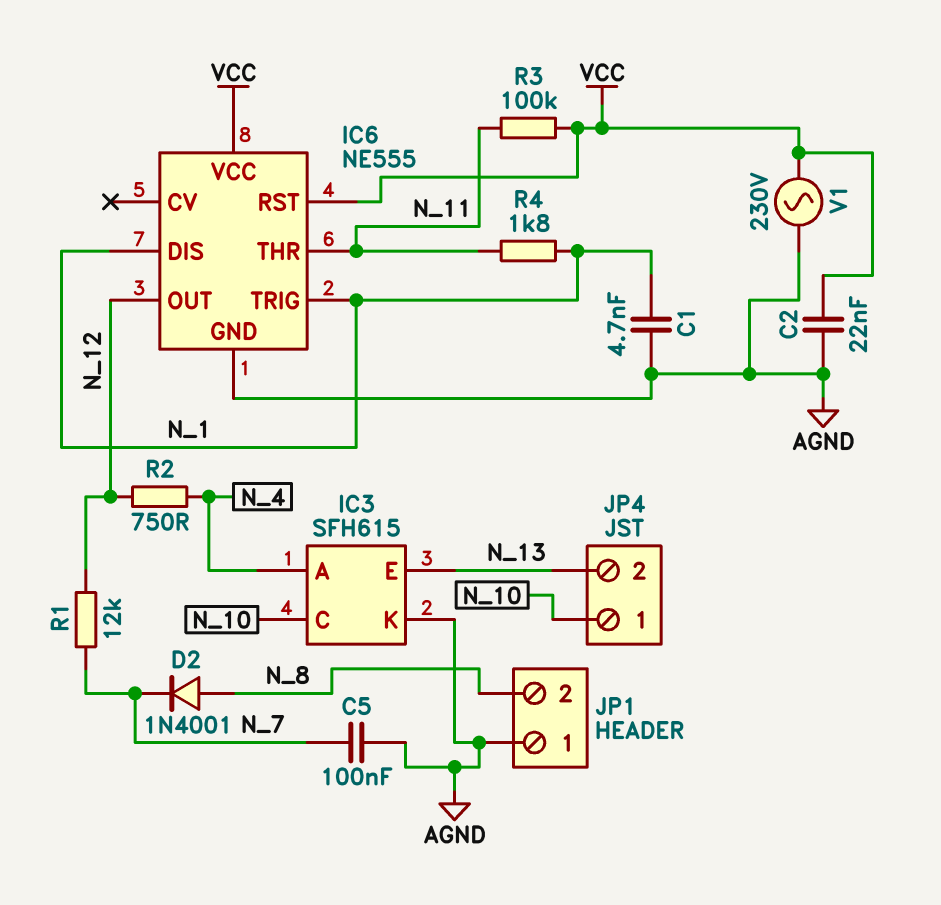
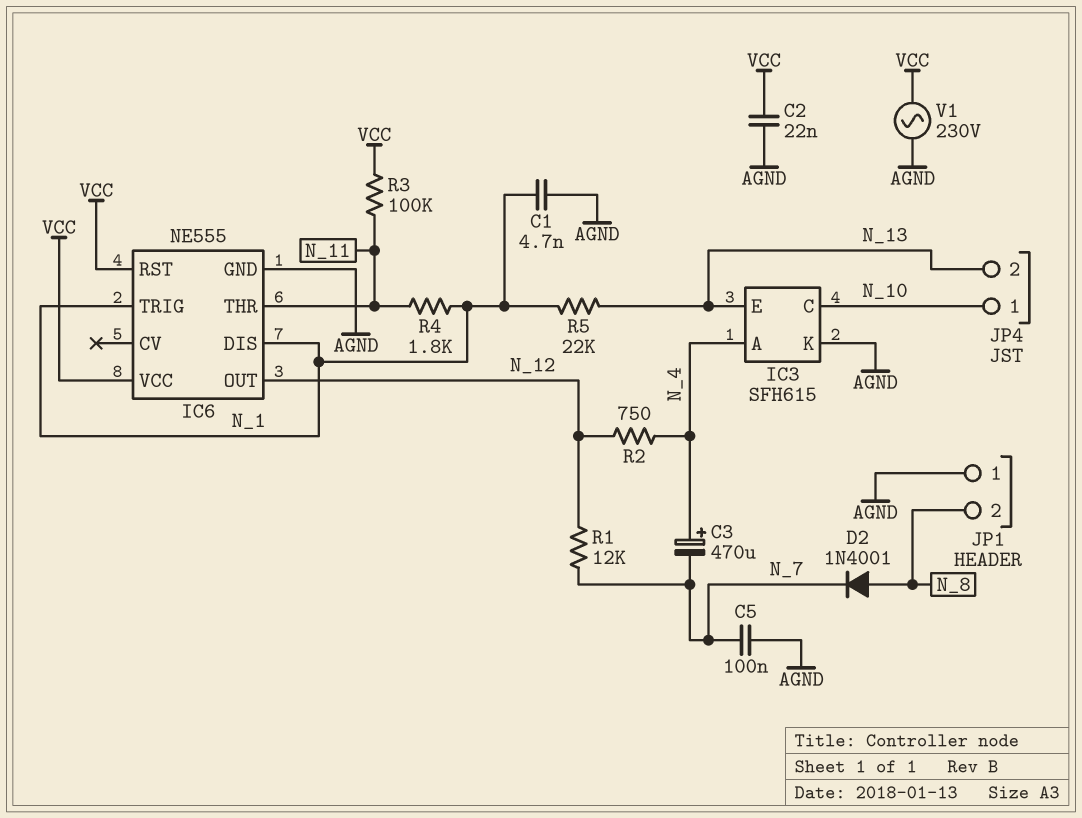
C3: none -> 470uF (plus N_4, minus N_7)
R5: none -> 22k (N_1, N_13)

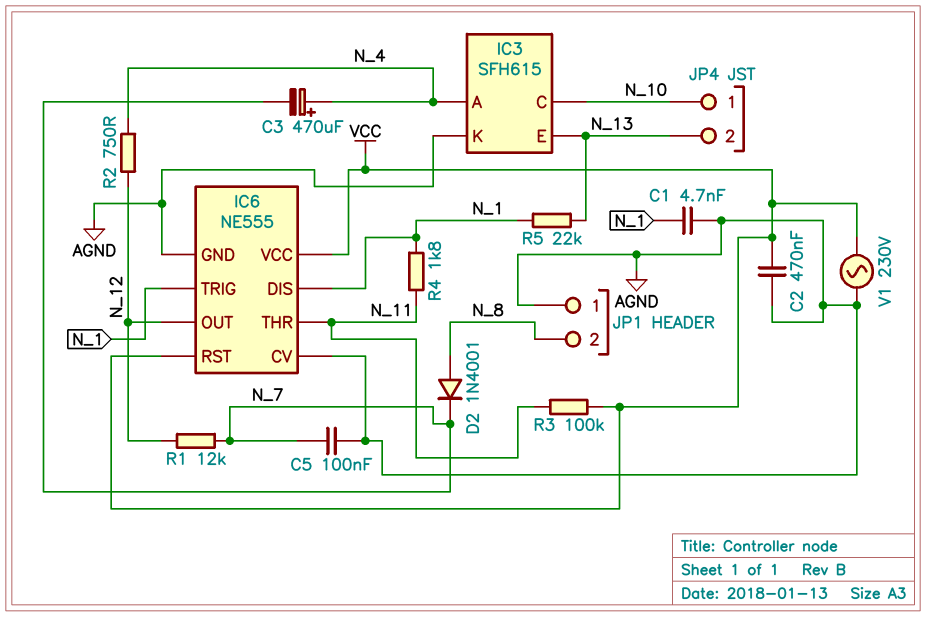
C2: 22nF (AGND, VCC) -> 470nF (AGND, VCC)
IC6 pin CV: none -> AGND

